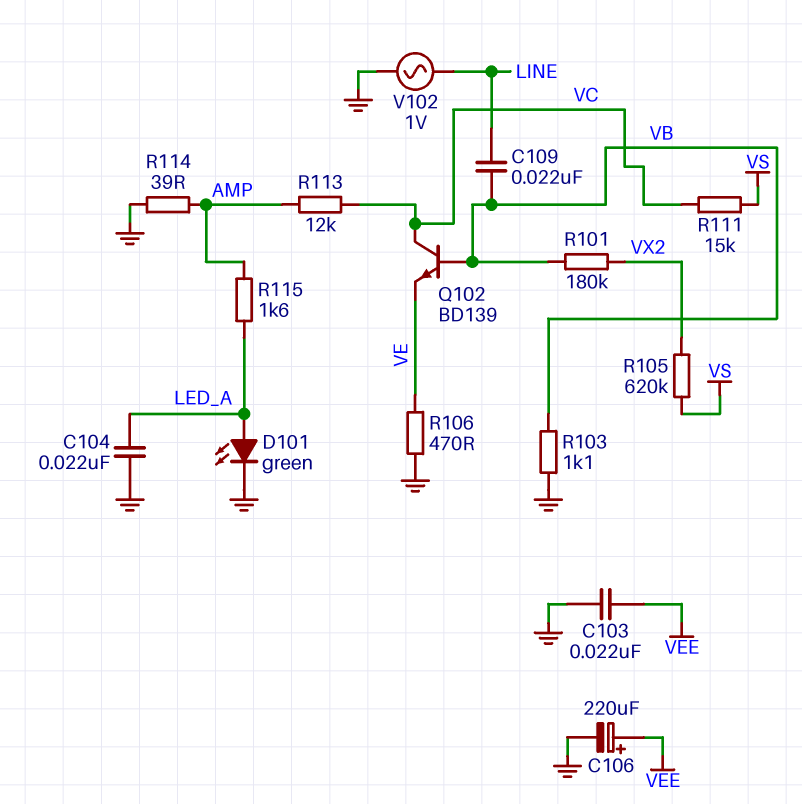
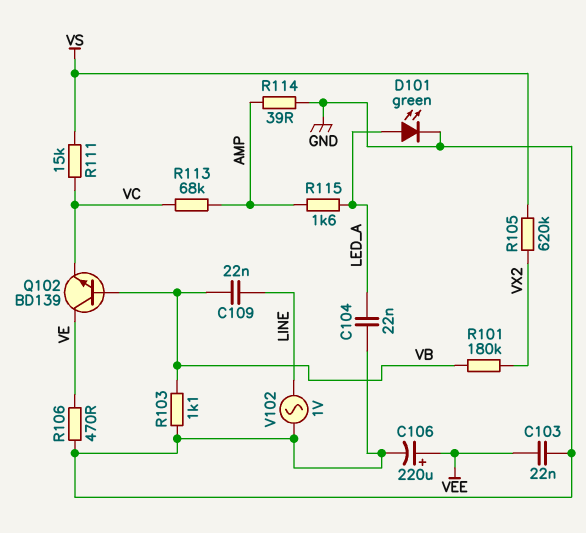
Q102: NPN BD139 (B VB, C VC, E VE) -> NPN BD139 (B VB, C VE, E VC)
R113: 12k (AMP, VC) -> 68k (AMP, VC)

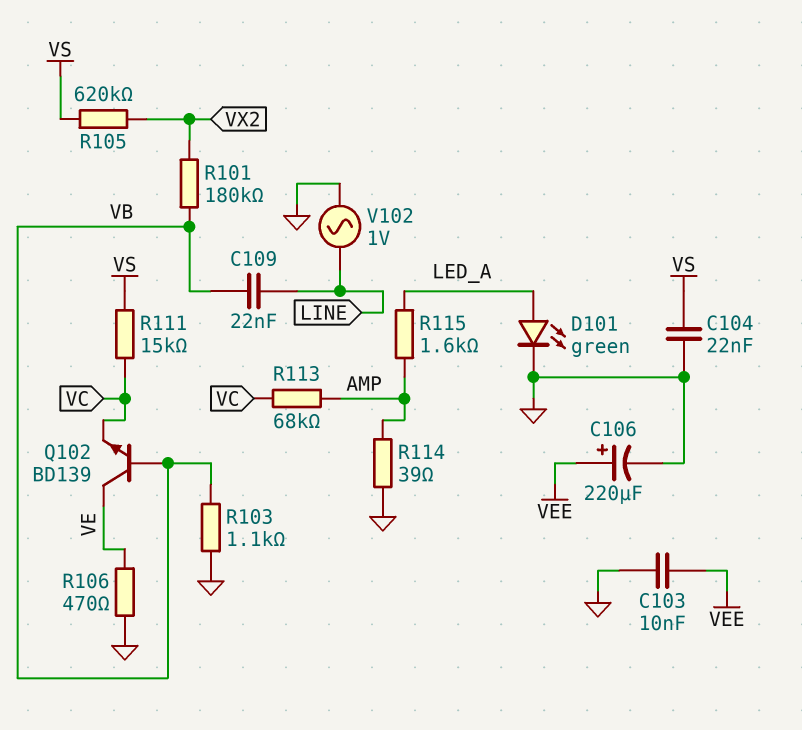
C103: 22nF (GND, VEE) -> 10nF (GND, VEE)
C104: 22nF (GND, LED_A) -> 22nF (GND, VS)

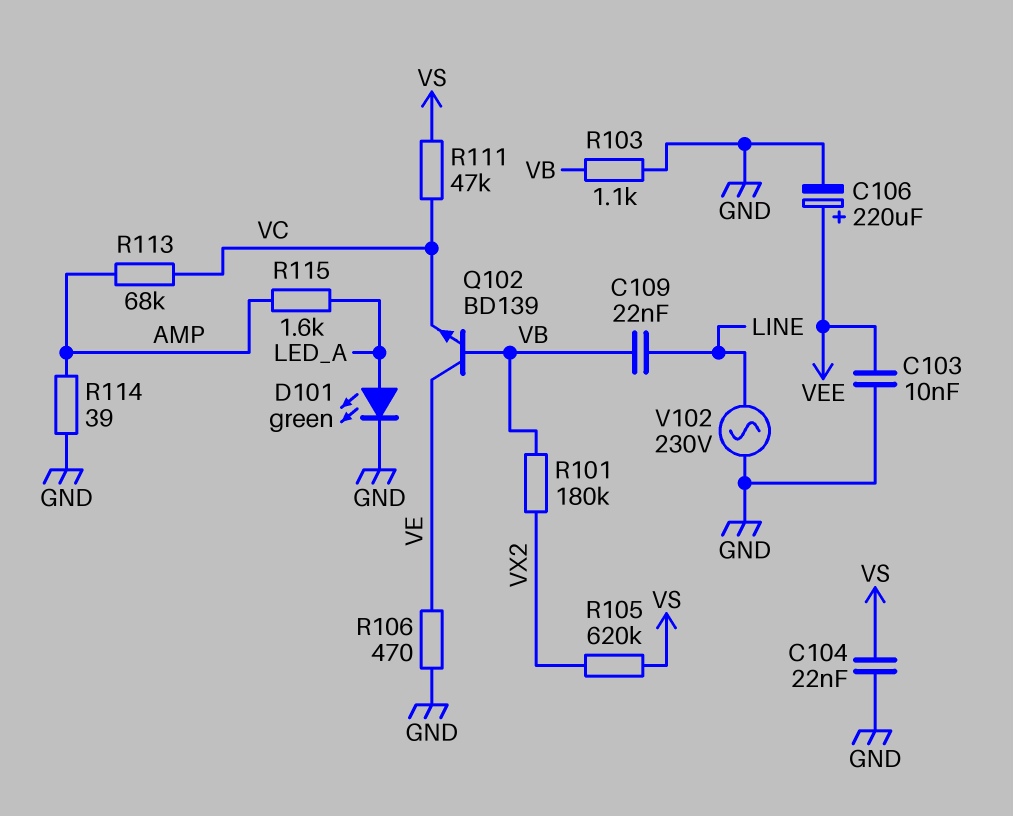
R111: 15k (VC, VS) -> 47k (VC, VS)
V102: AC 1V (GND, LINE) -> AC 230V (GND, LINE)

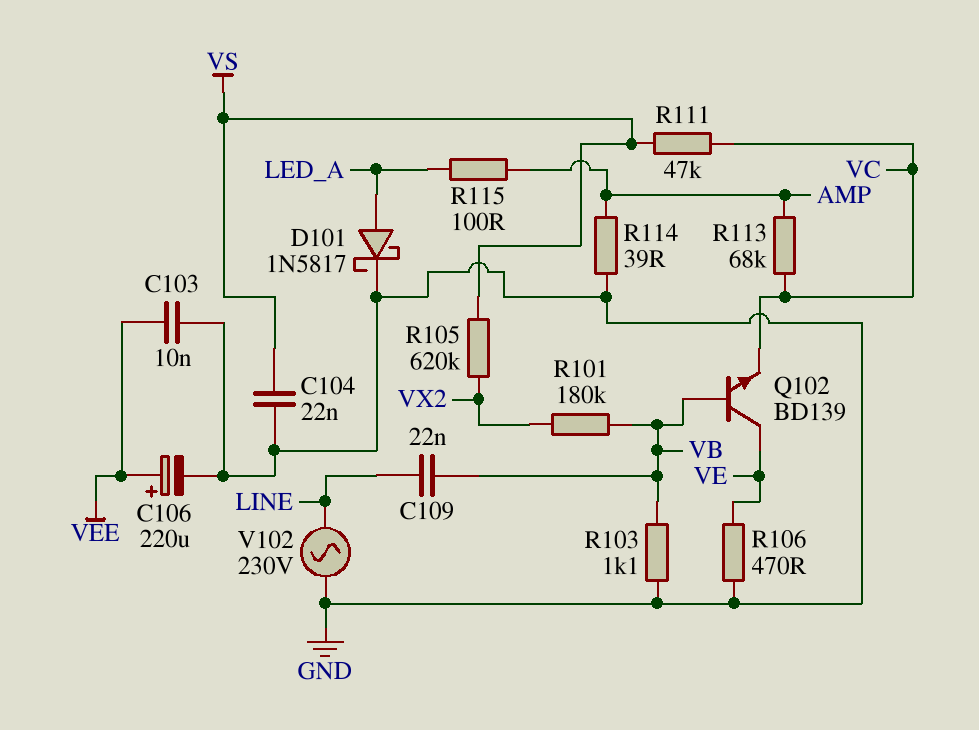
D101: LED green (A LED_A, K GND) -> schottky 1N5817 (A LED_A, K GND)
R115: 1.6k (AMP, LED_A) -> 100 (AMP, LED_A)

